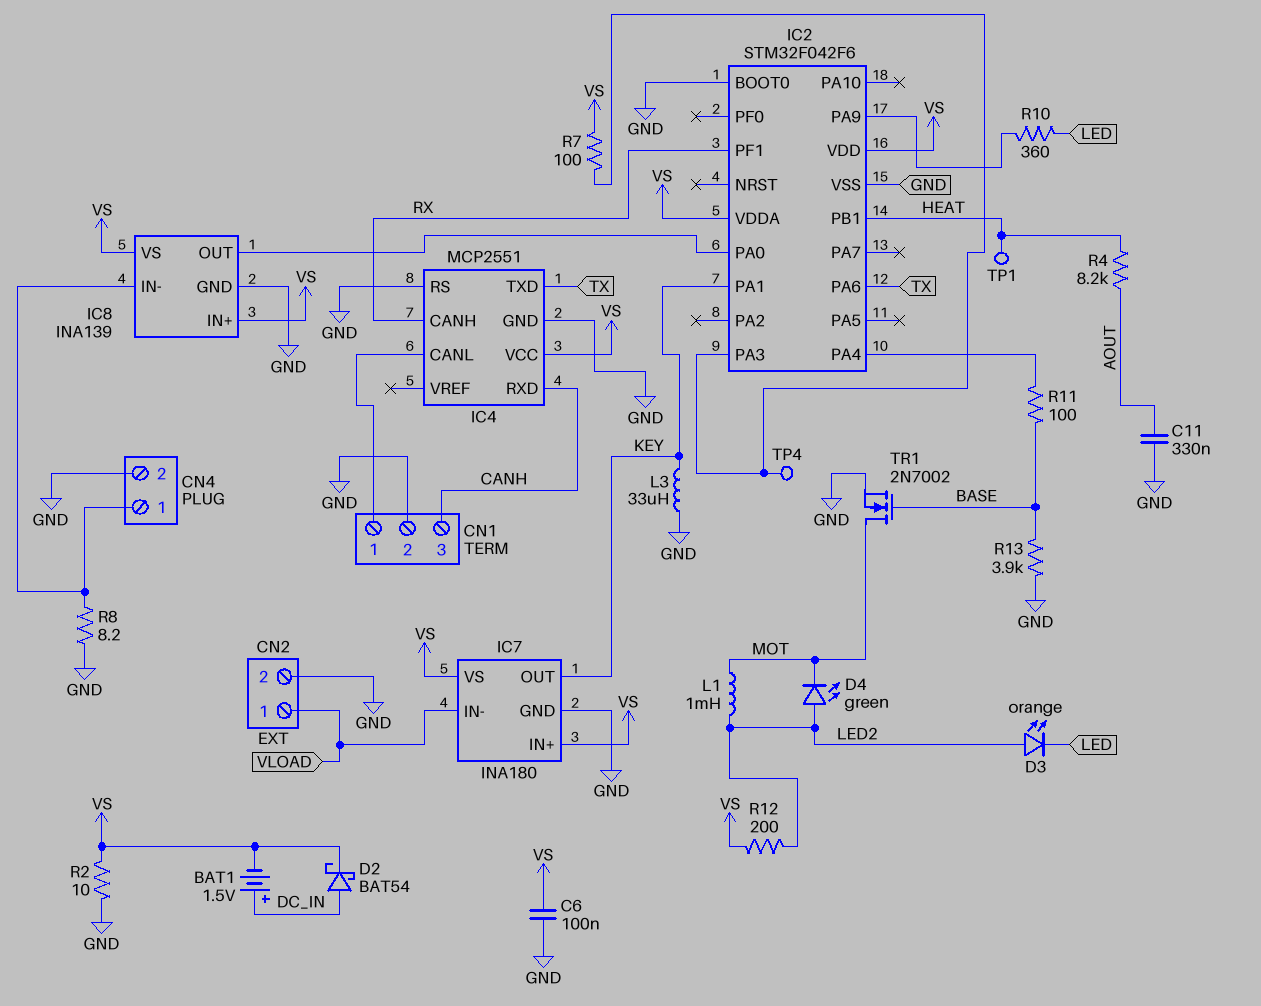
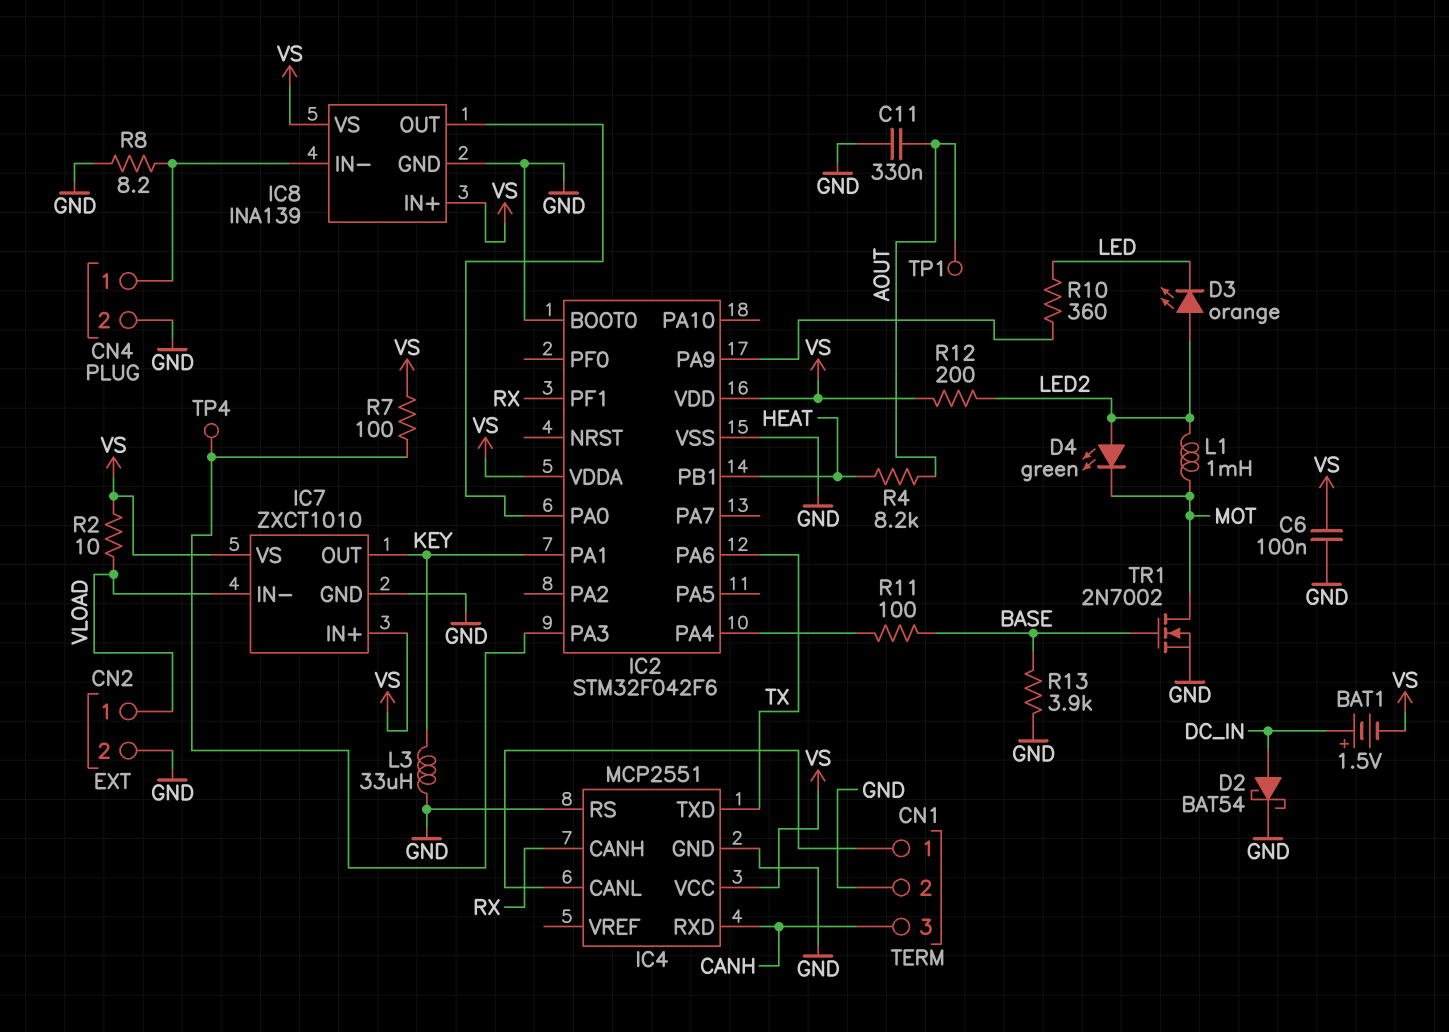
D2: schottky BAT54 (A DC_IN, K VS) -> schottky BAT54 (A DC_IN, K GND)
IC7: INA180 -> ZXCT1010
R2: 10 (GND, VS) -> 10 (VLOAD, VS)
TP1: test point (HEAT) -> test point (AOUT)

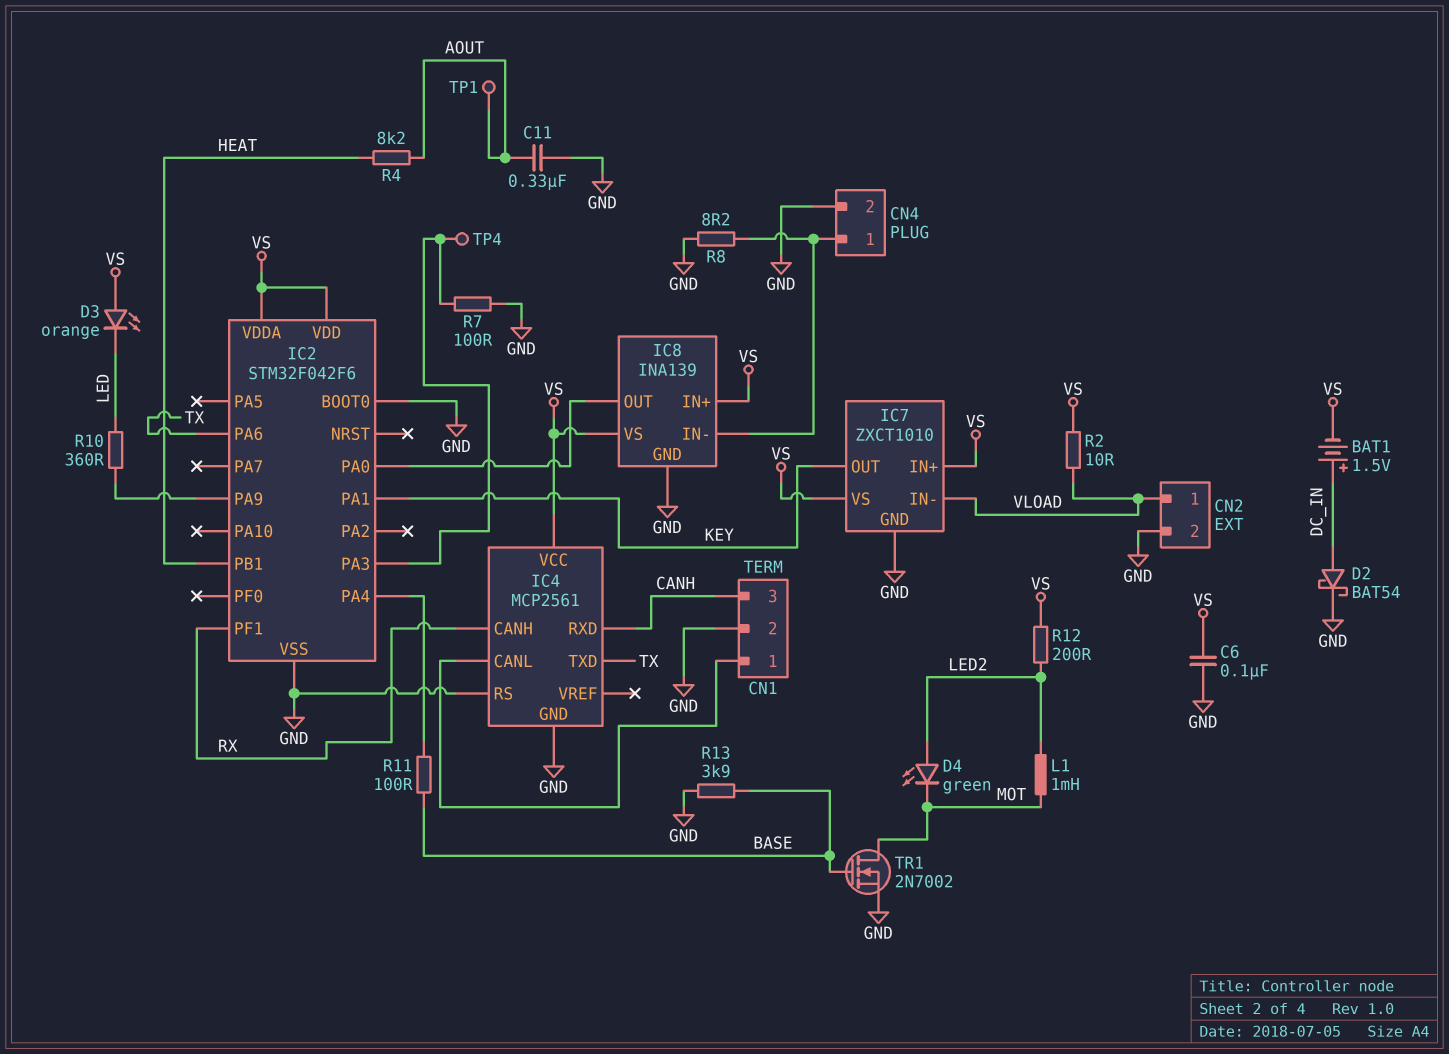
D3: LED orange (A LED2, K LED) -> LED orange (A VS, K LED)
IC4: MCP2551 -> MCP2561
L3: 33uH (GND, KEY) -> none
R7: 100 (IC2/PA3, VS) -> 100 (GND, IC2/PA3)

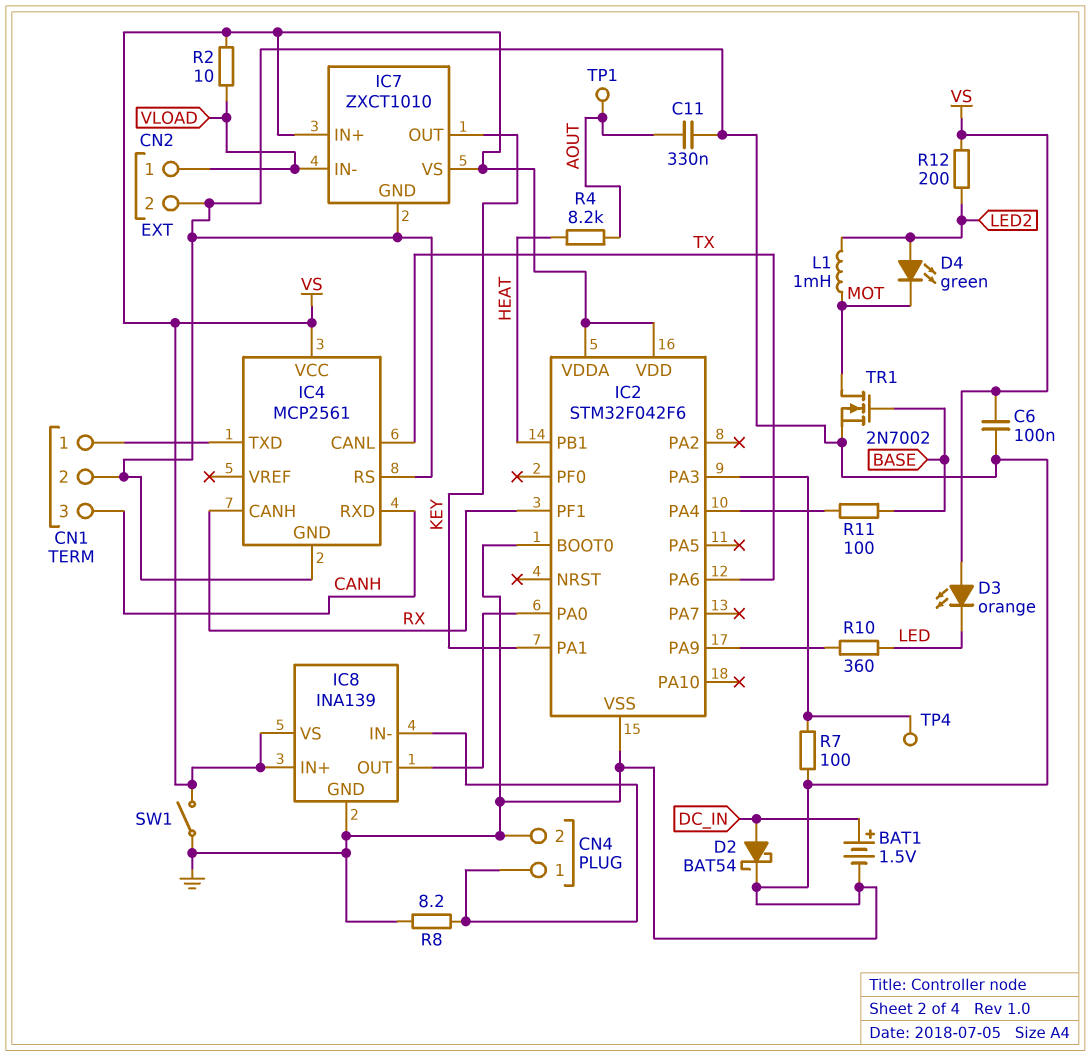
BAT1: 1.5V (plus DC_IN, minus VS) -> 1.5V (plus DC_IN, minus GND)
IC4 pin CANL: CN1/1 -> TX
IC4 pin TXD: TX -> CN1/1
R13: 3.9k (BASE, GND) -> none
SW1: none -> switch (GND, VS)

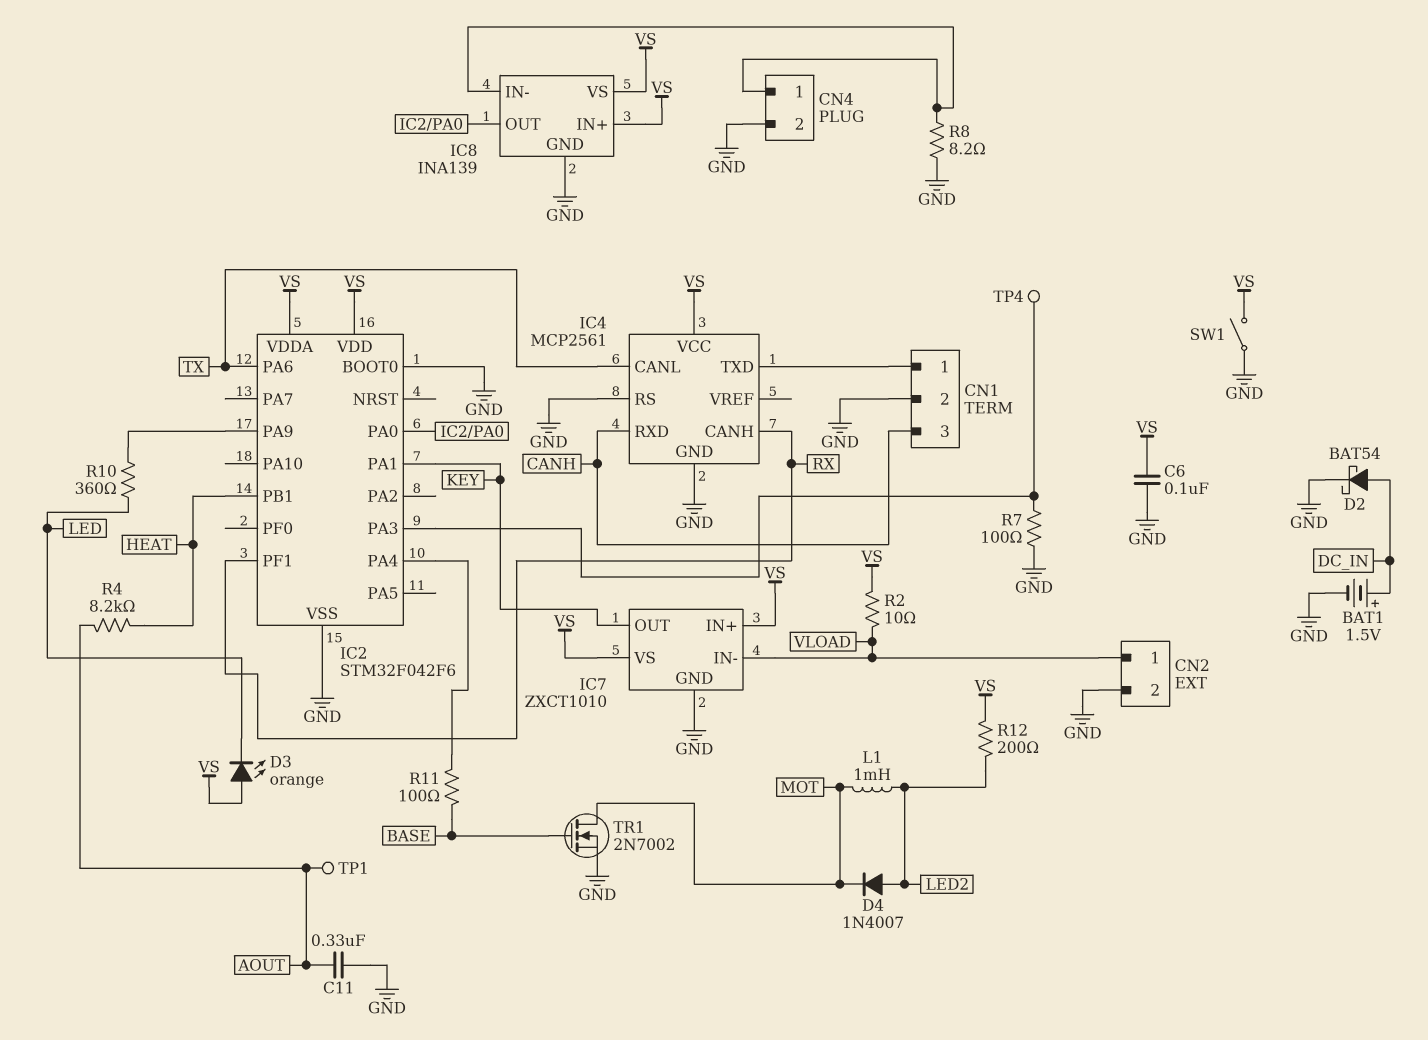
D4: LED green (A LED2, K MOT) -> diode 1N4007 (A LED2, K MOT)

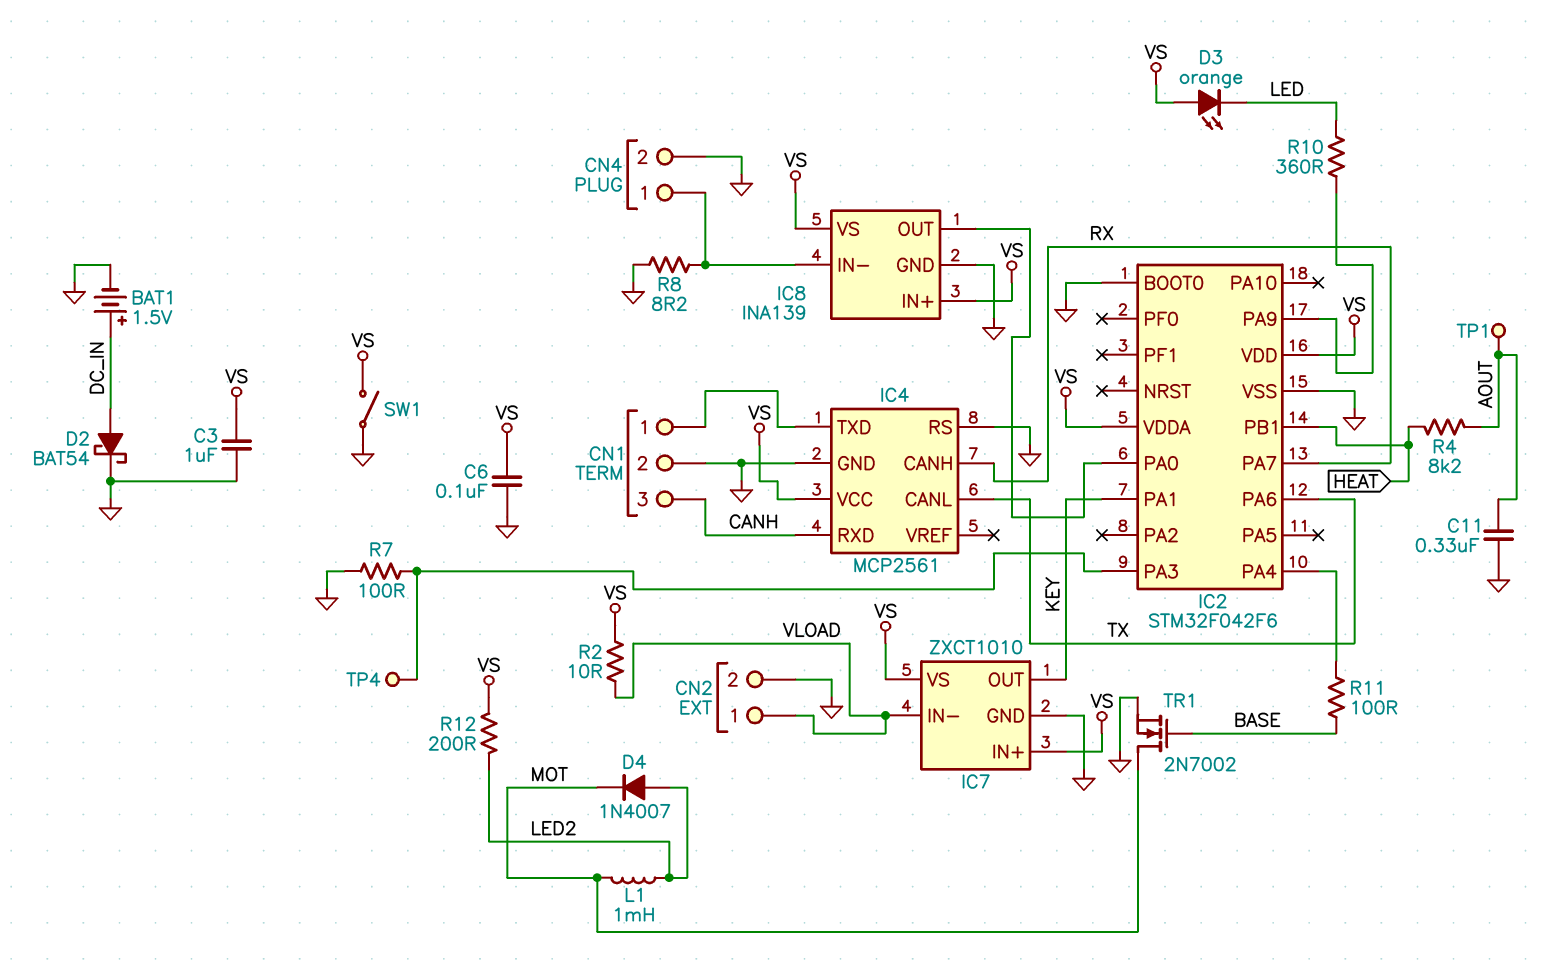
C3: none -> 1uF (GND, VS)
IC2 pin PA7: none -> RX
IC2 pin PF1: RX -> none

